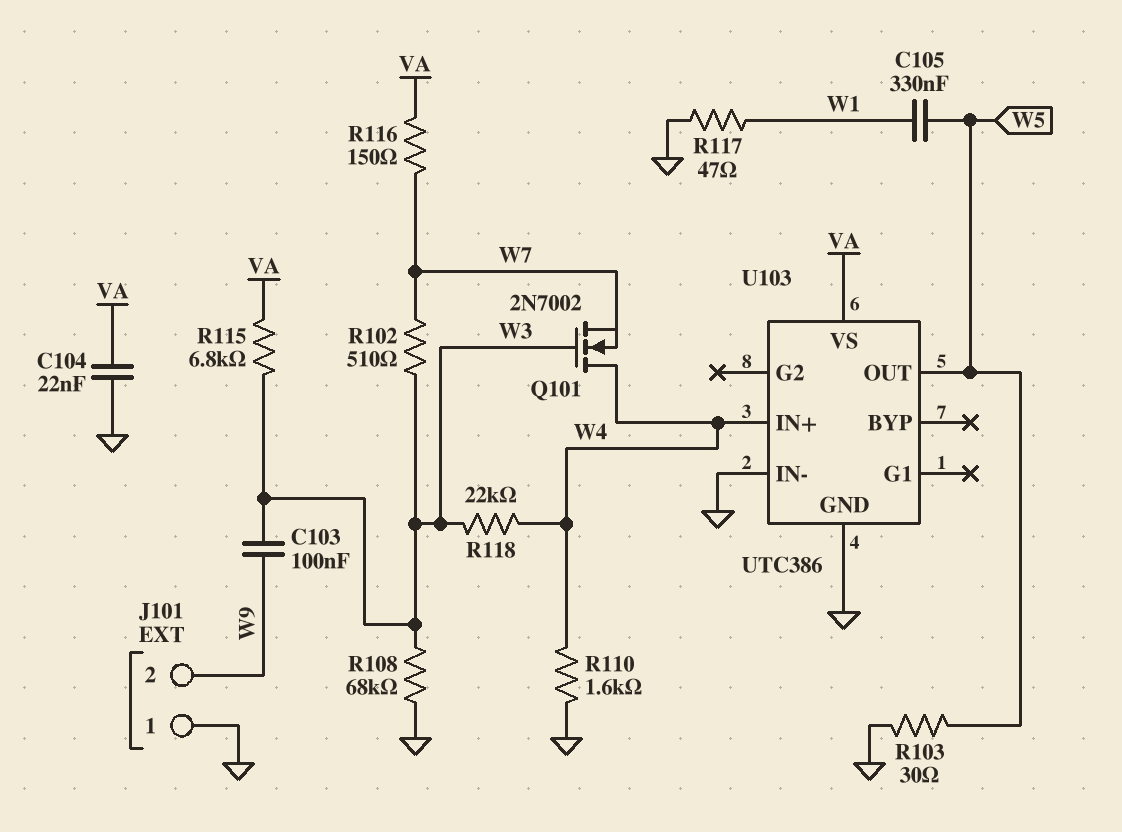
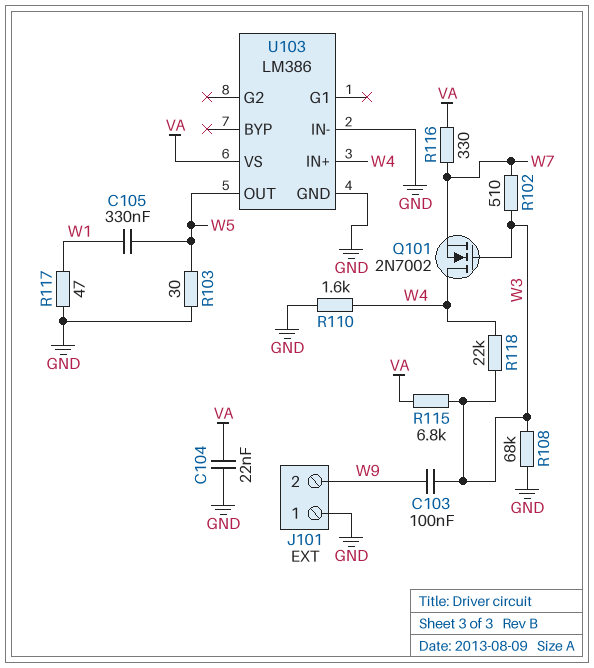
R116: 150 (VA, W7) -> 330 (VA, W7)
U103: UTC386 -> LM386

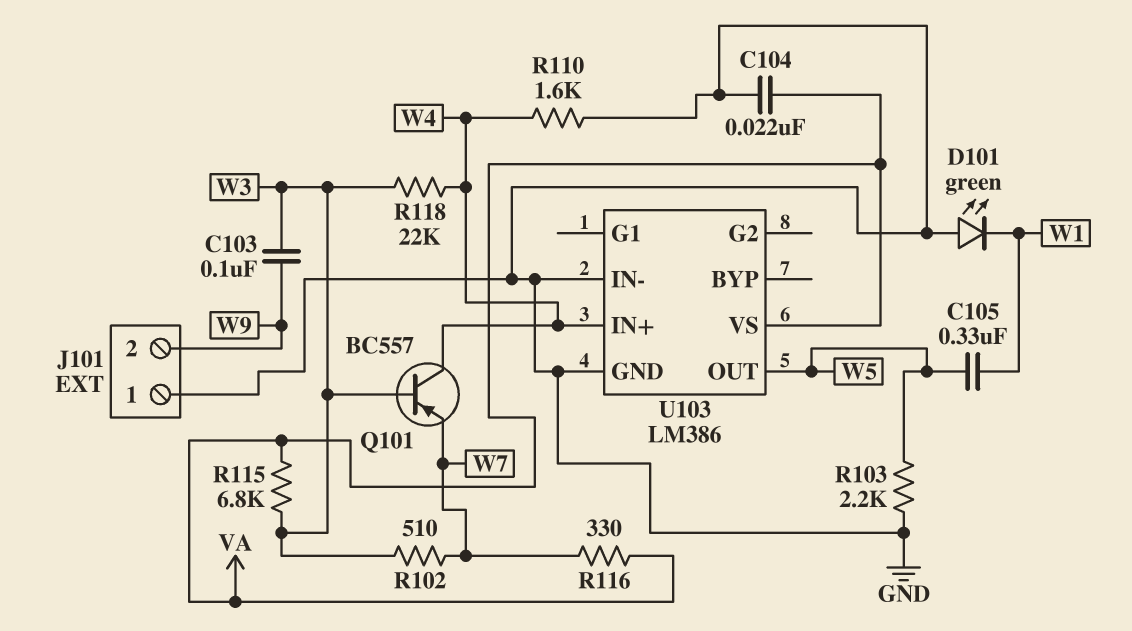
D101: none -> LED green (A GND, K W1)
Q101: NMOS 2N7002 (G W3, D W4, S W7) -> PNP BC557 (B W3, C W4, E W7)
R103: 30 (GND, W5) -> 2.2k (GND, W5)
R108: 68k (GND, W3) -> none
R117: 47 (GND, W1) -> none

